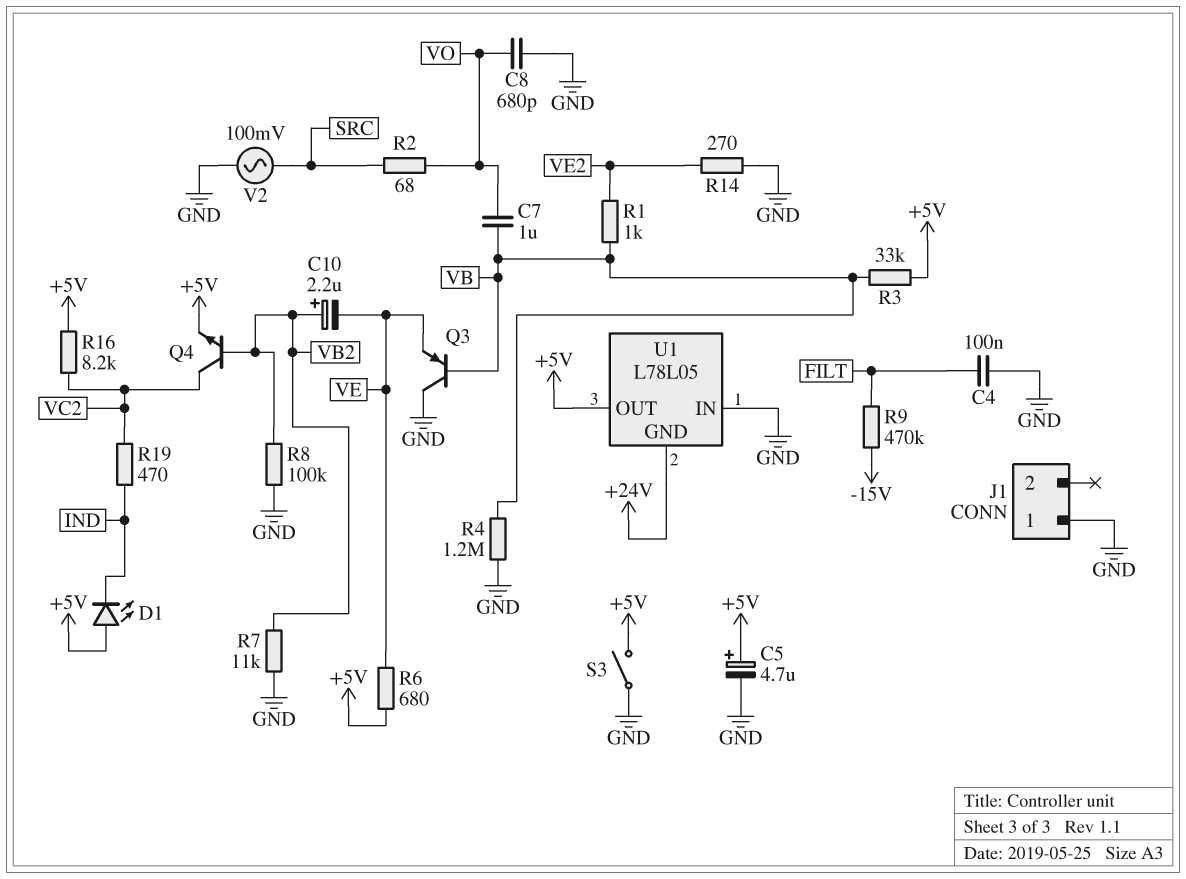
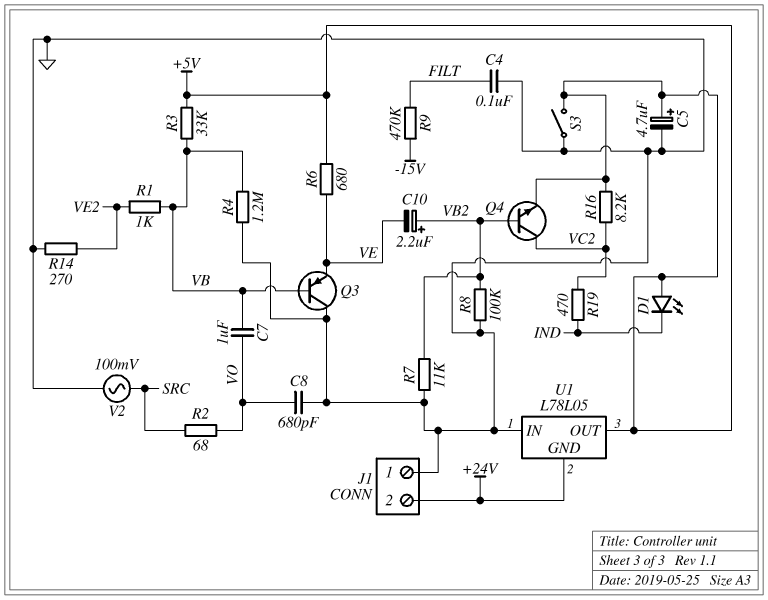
J1 pin 2: none -> +24V

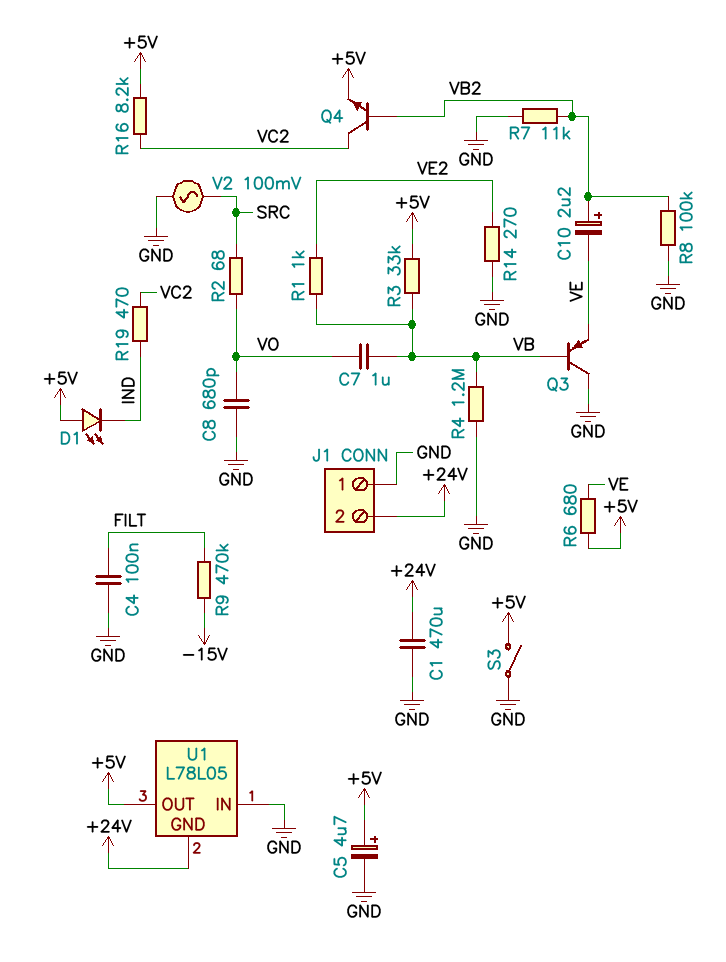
C1: none -> 470uF (+24V, GND)

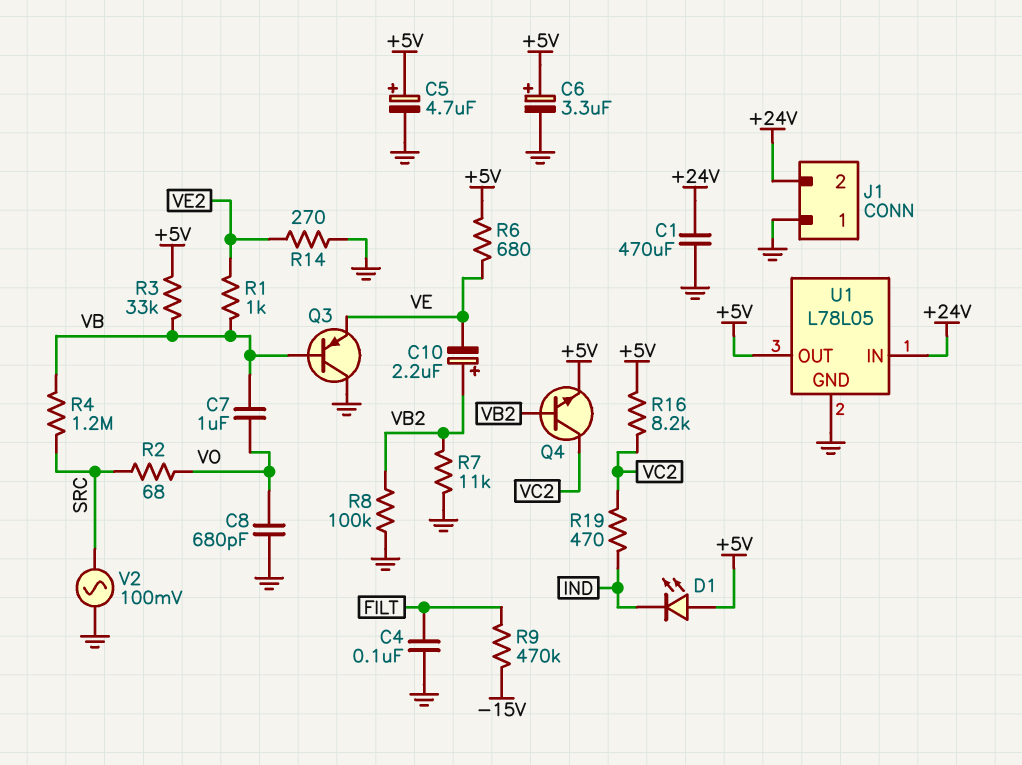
C6: none -> 3.3uF (plus +5V, minus GND)
R4: 1.2M (GND, VB) -> 1.2M (SRC, VB)
S3: switch (+5V, GND) -> none
U1 pin GND: +24V -> GND
U1 pin IN: GND -> +24V

